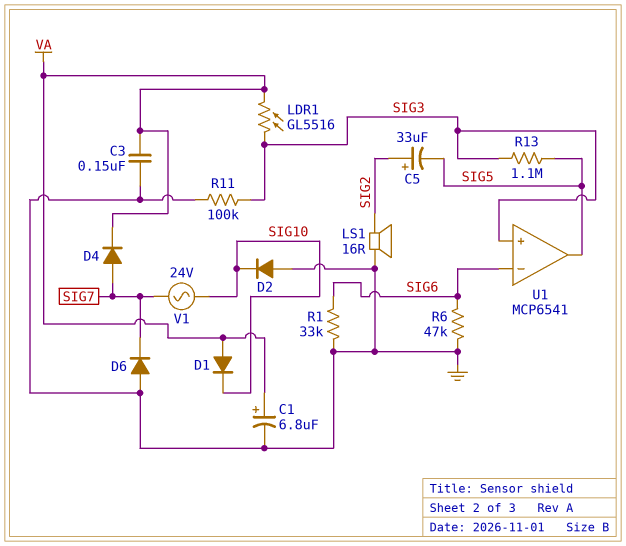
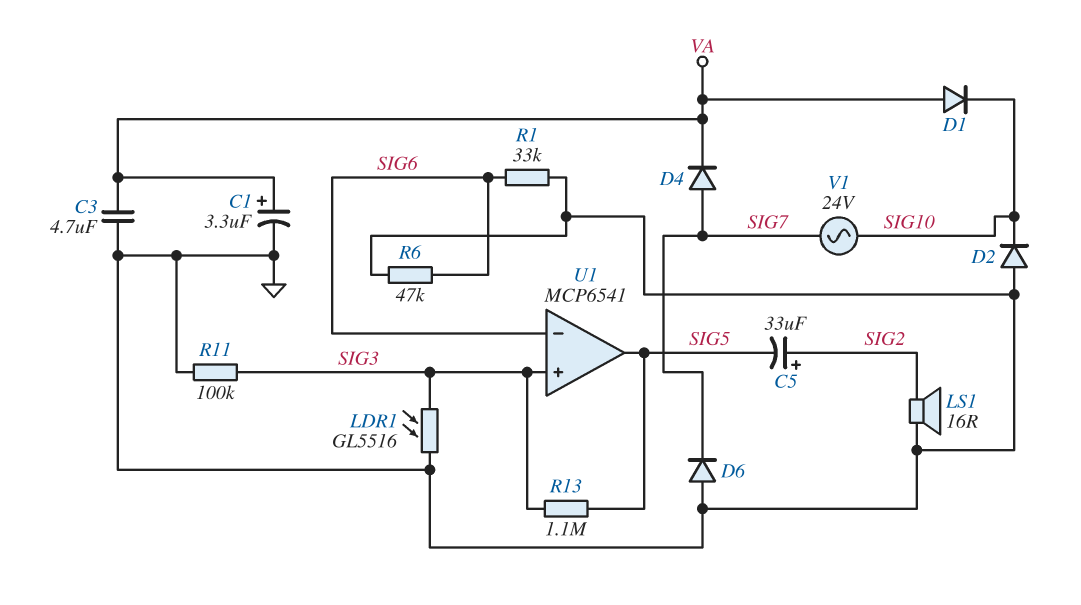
C1: 6.8uF (plus VA, minus GND) -> 3.3uF (plus VA, minus GND)
C3: 150nF (GND, VA) -> 4.7uF (GND, VA)
LDR1: GL5516 (SIG3, VA) -> GL5516 (GND, SIG3)

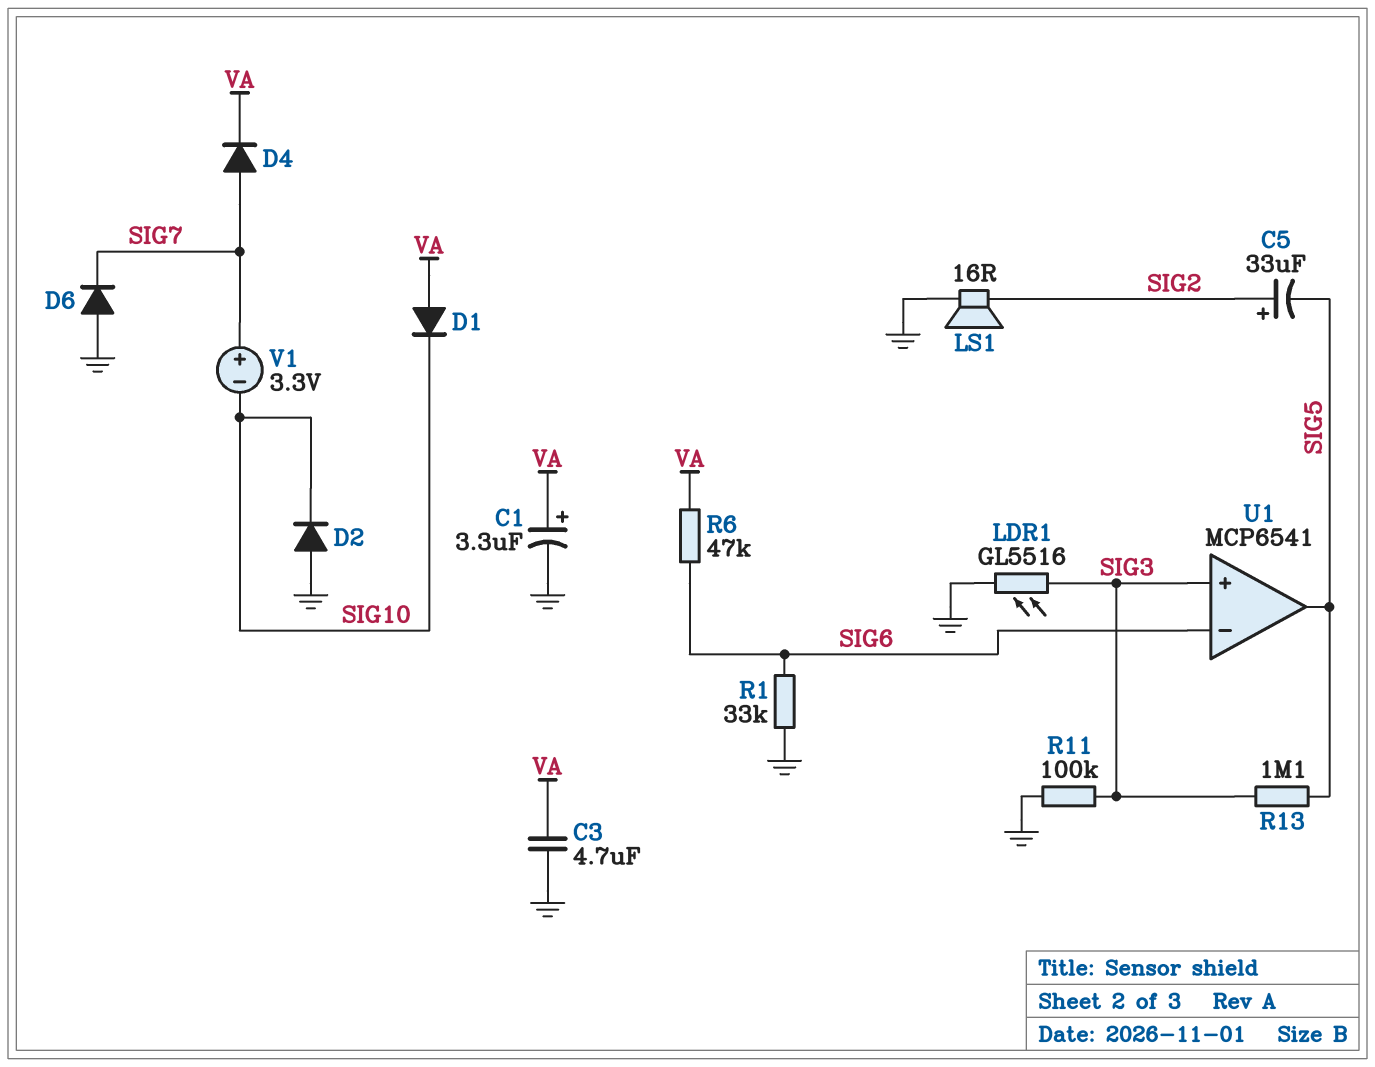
R6: 47k (GND, SIG6) -> 47k (SIG6, VA)
V1: AC 24V (SIG7, SIG10) -> 3.3V (plus SIG7, minus SIG10)

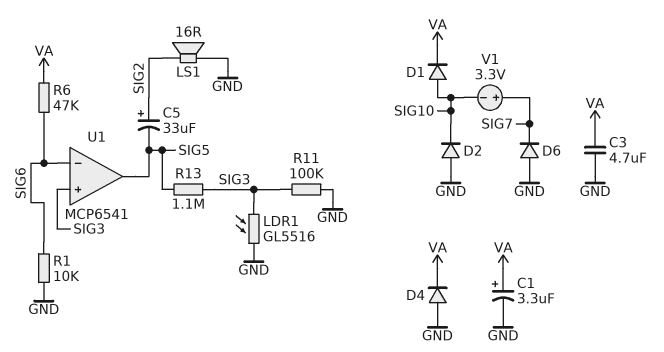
D1: diode (A VA, K SIG10) -> diode (A SIG10, K VA)
D4: diode (A SIG7, K VA) -> diode (A GND, K VA)
R1: 33k (GND, SIG6) -> 10k (GND, SIG6)

